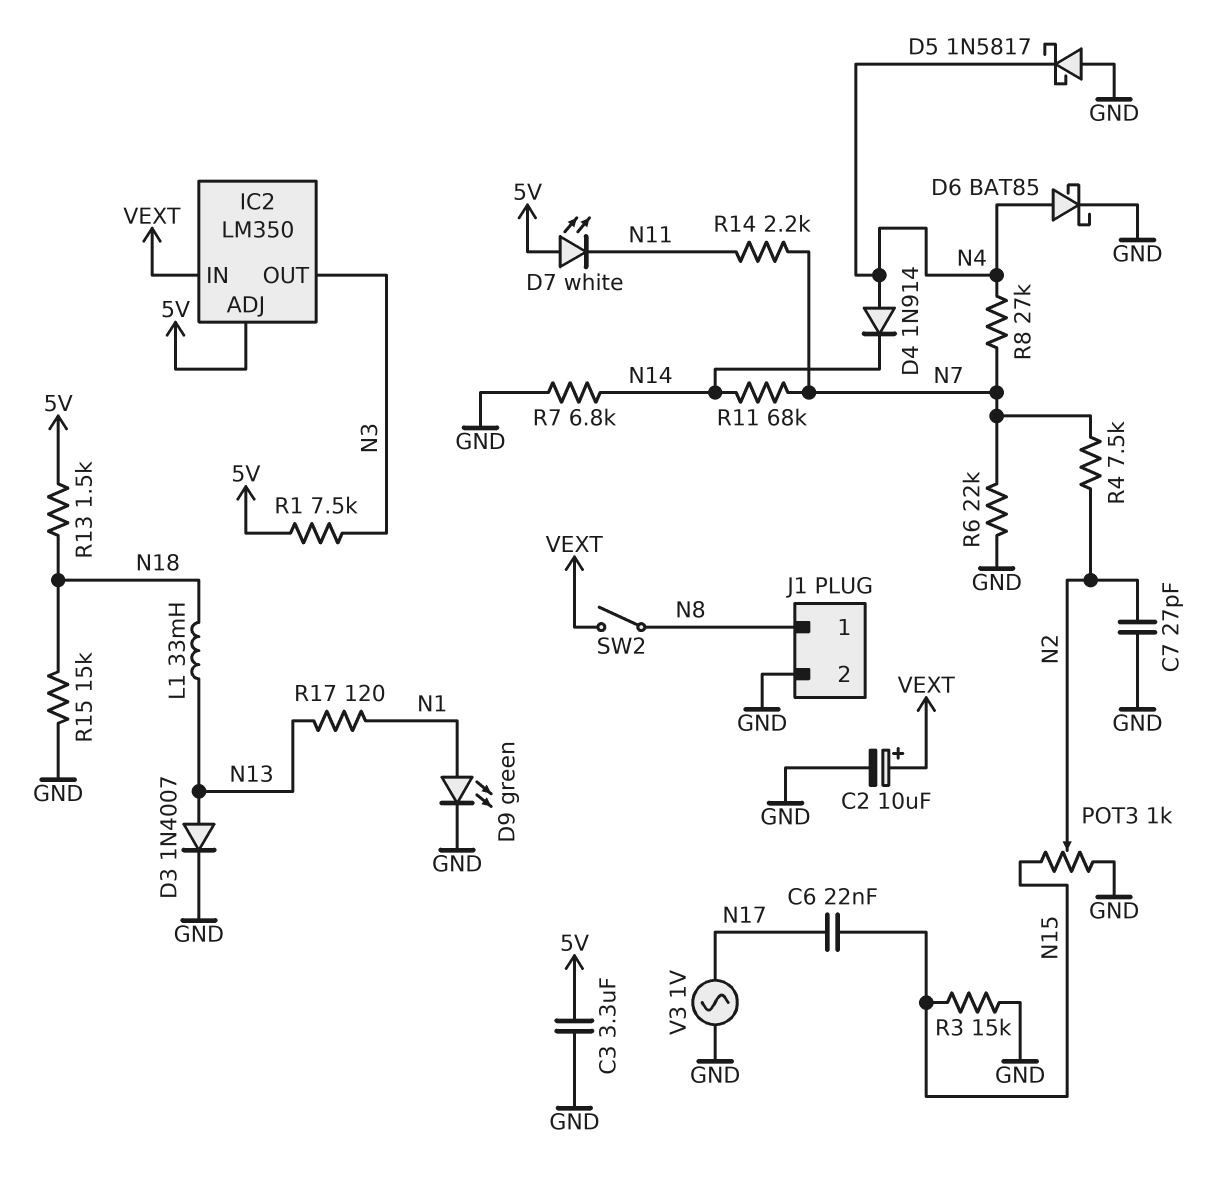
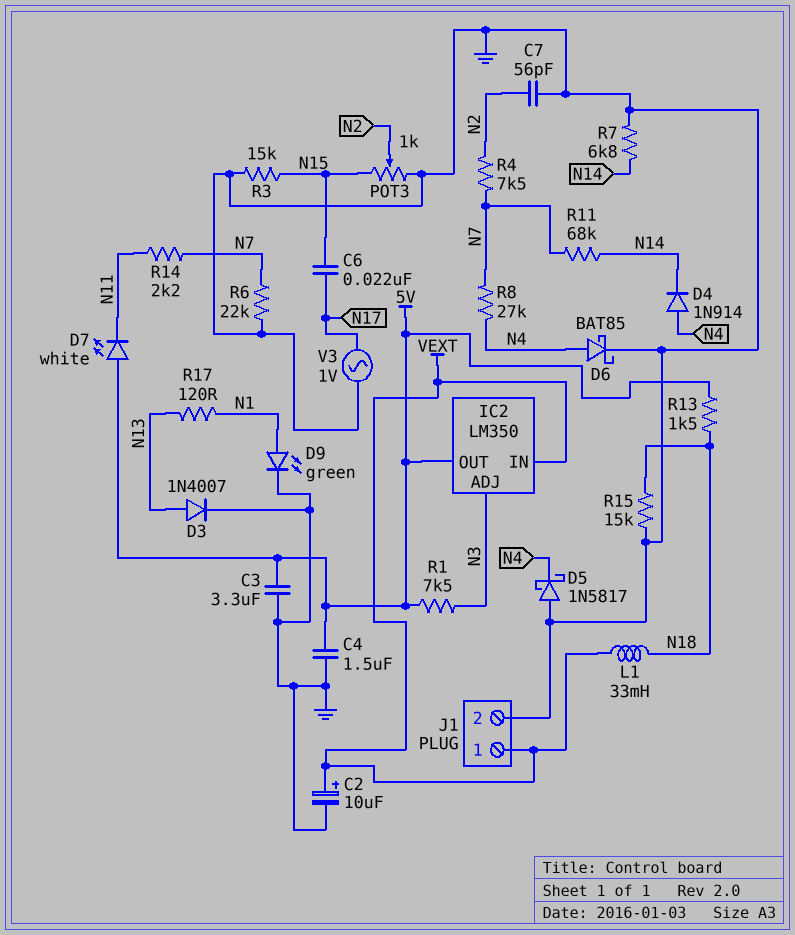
C4: none -> 1.5uF (5V, GND)
C7: 27pF (GND, N2) -> 56pF (GND, N2)
IC2 pin ADJ: 5V -> N3
IC2 pin OUT: N3 -> 5V
J1 pin 1: N8 -> VEXT
L1: 33mH (N13, N18) -> 33mH (N18, VEXT)
SW2: switch (N8, VEXT) -> none

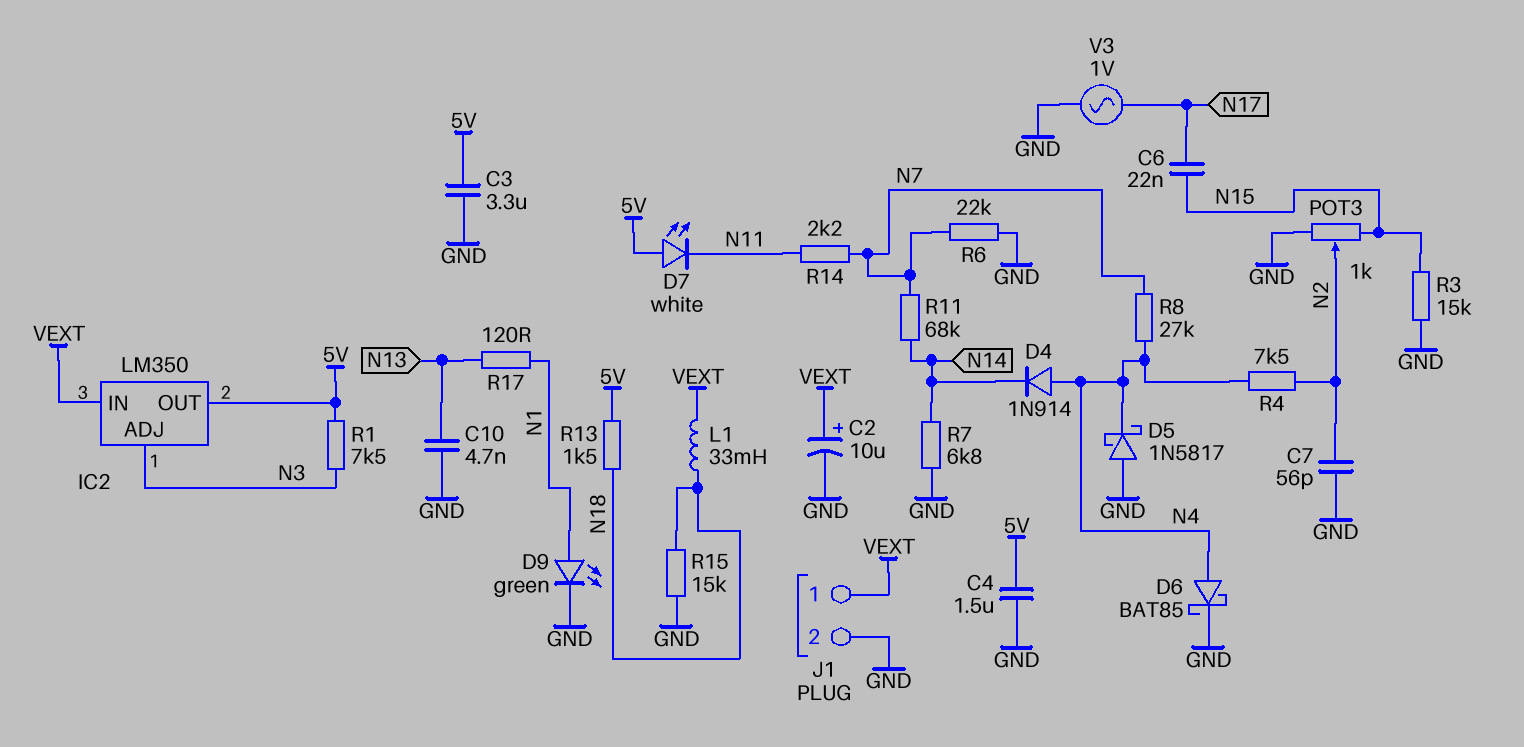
C10: none -> 4.7nF (GND, N13)
D3: diode 1N4007 (A N13, K GND) -> none
R4: 7.5k (N2, N7) -> 7.5k (N2, N4)

